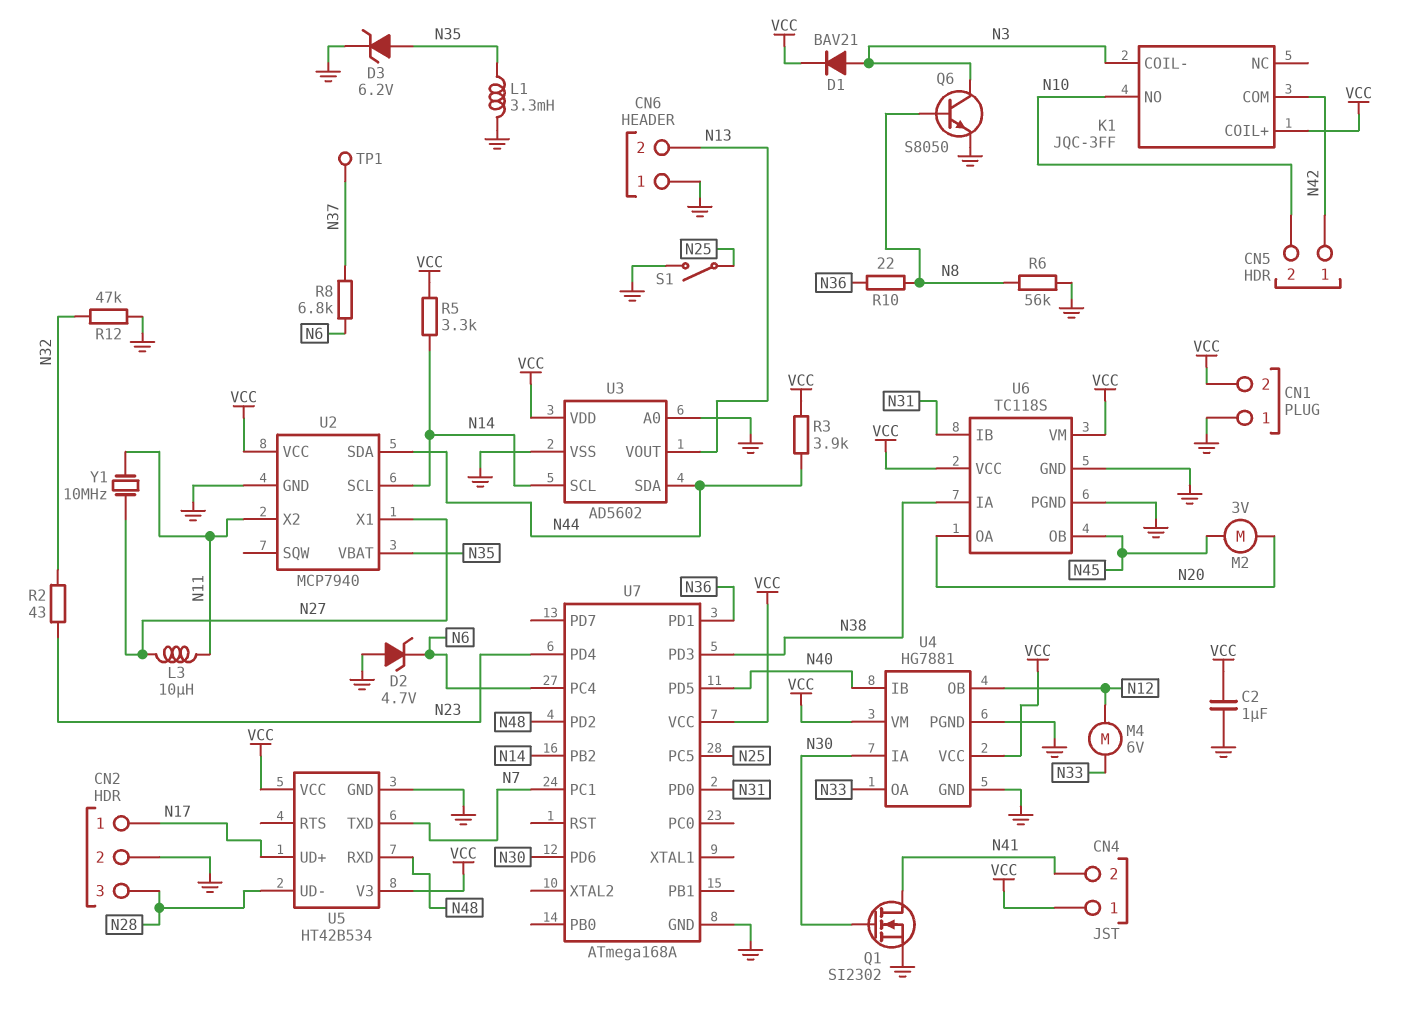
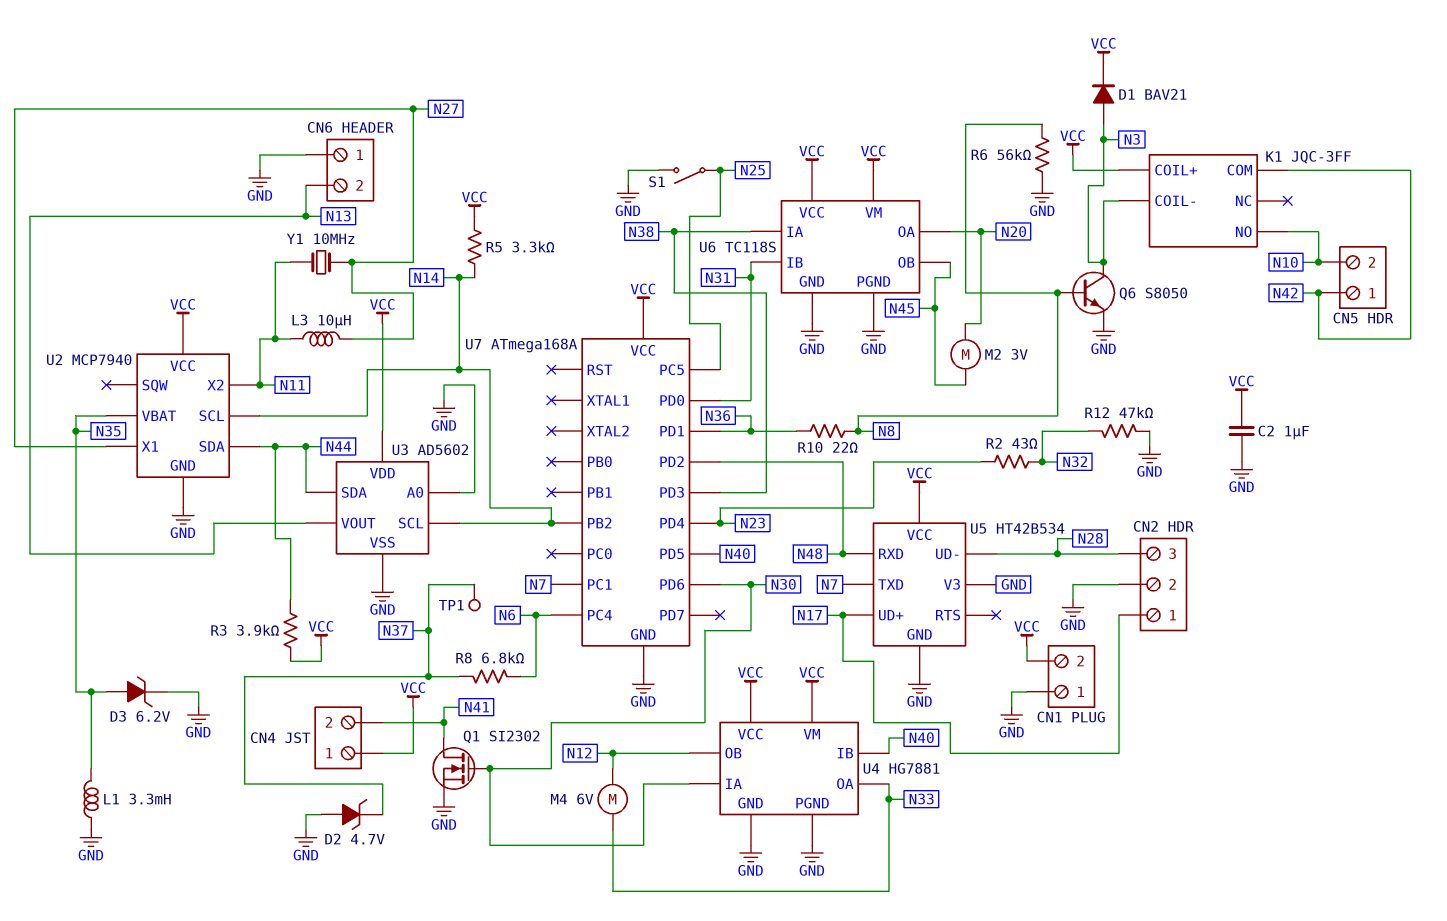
D2: zener 4.7V (A GND, K N6) -> zener 4.7V (A GND, K N37)
U5 pin V3: VCC -> GND

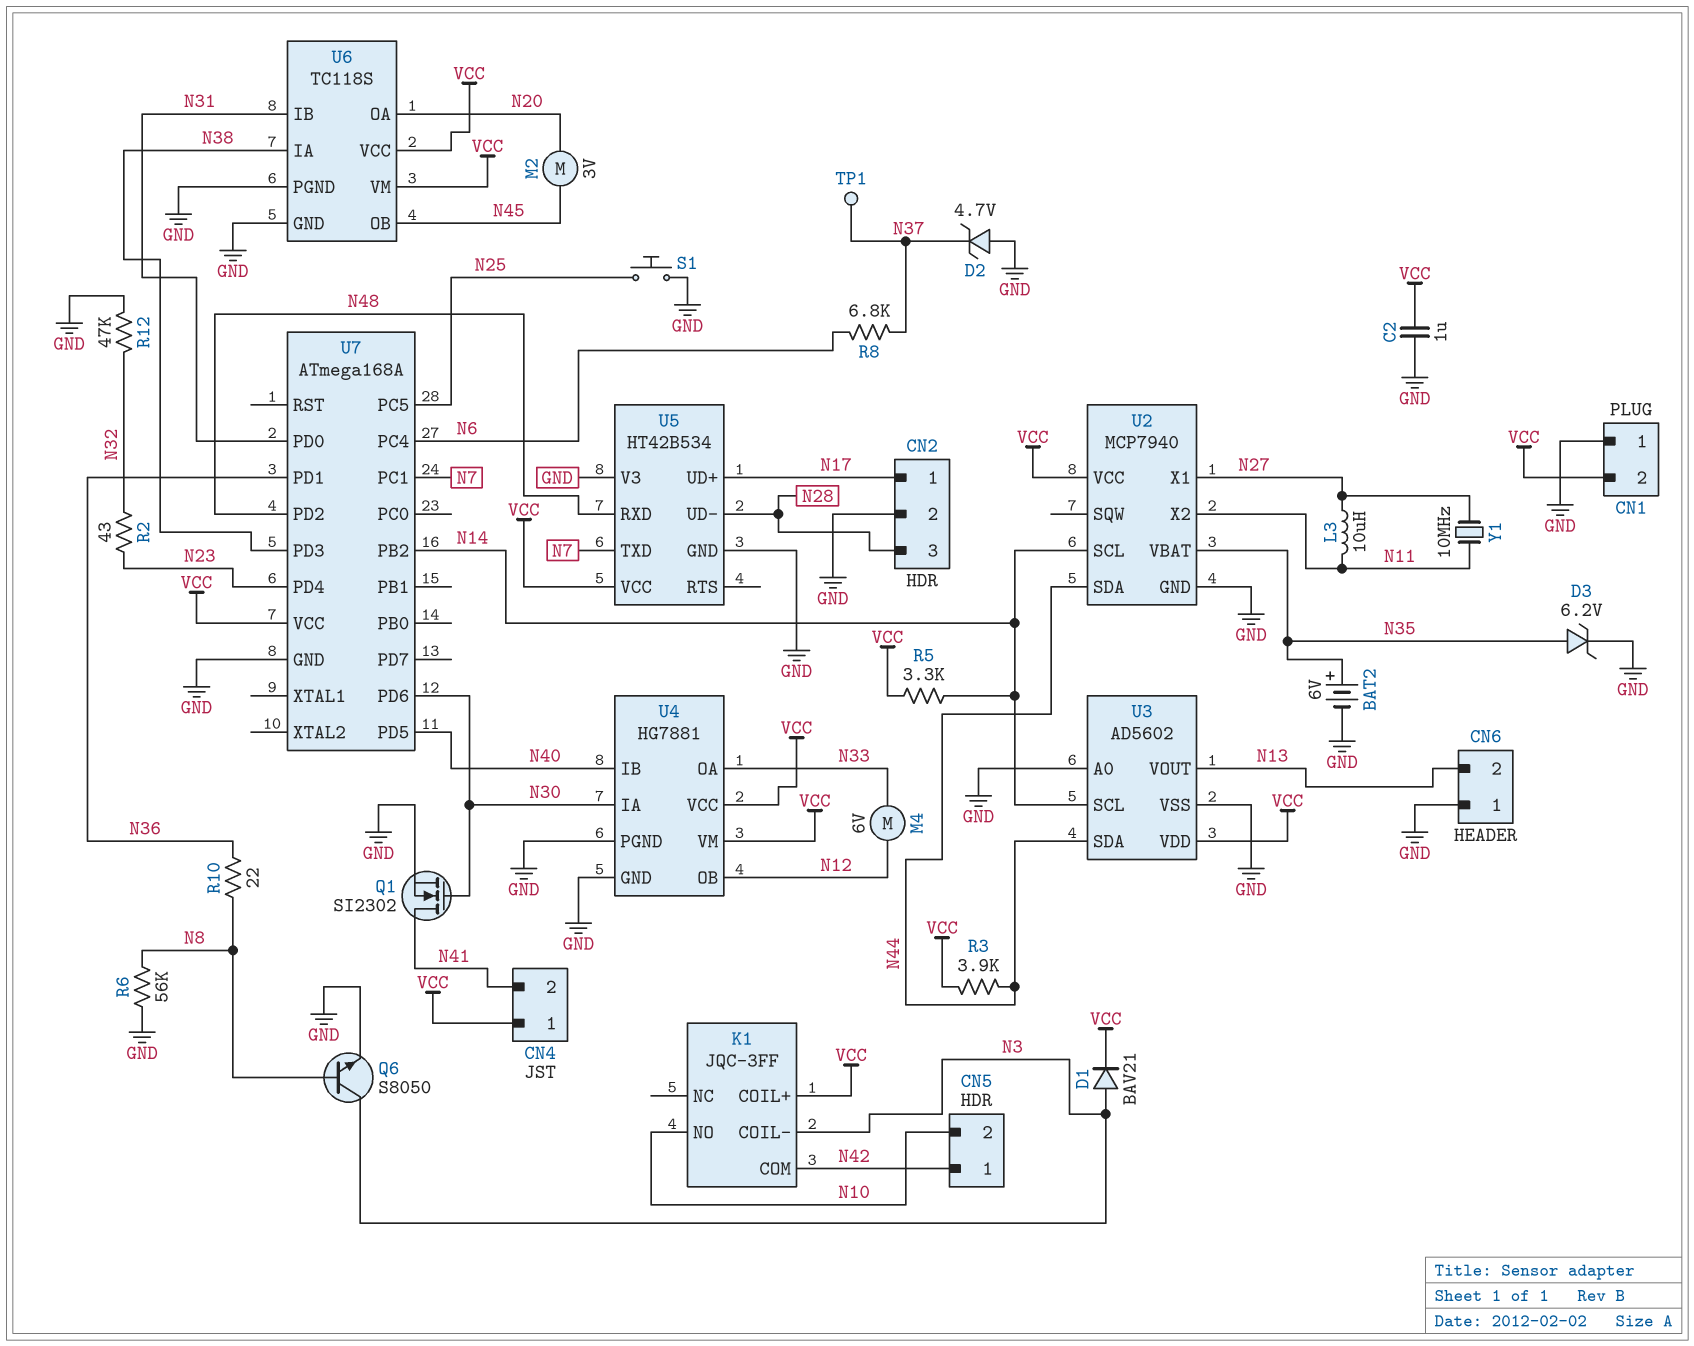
BAT2: none -> 6V (plus N35, minus GND)
L1: 3.3mH (GND, N35) -> none
S1: switch (GND, N25) -> button (GND, N25)

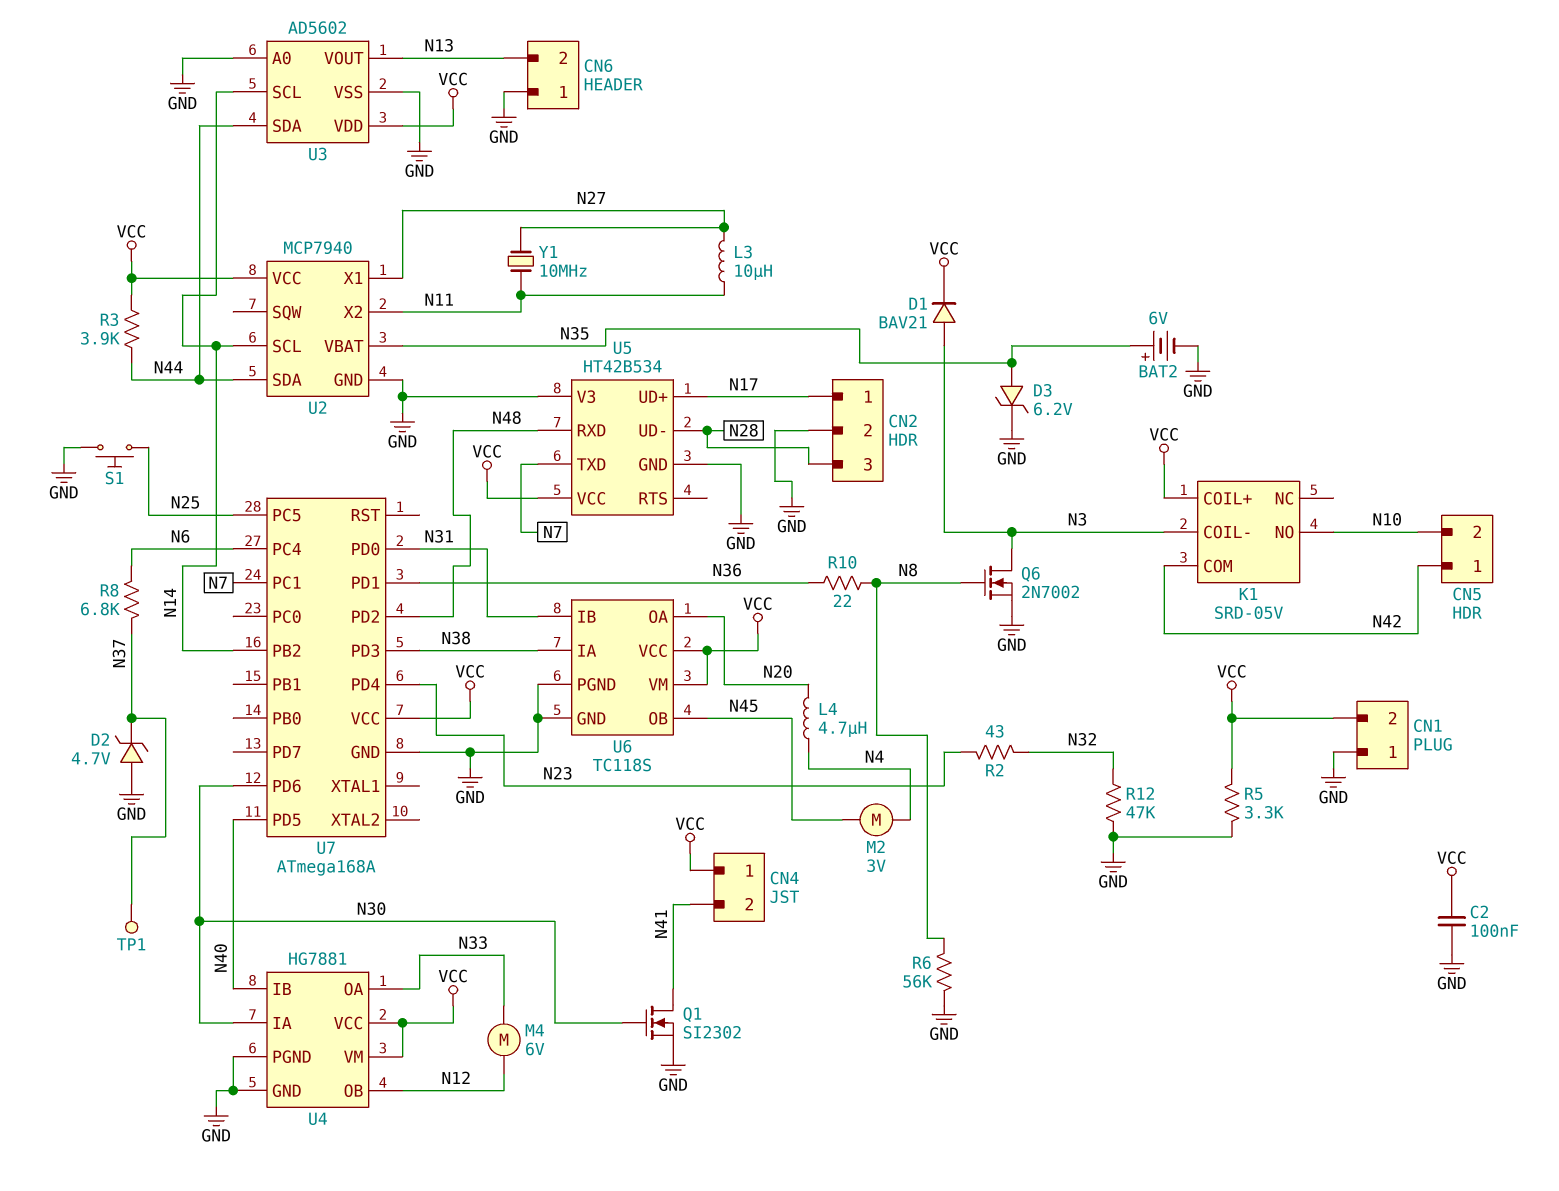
C2: 1uF (GND, VCC) -> 100nF (GND, VCC)
K1: JQC-3FF -> SRD-05V
L4: none -> 4.7uH (N4, N20)
M2: motor 3V (N20, N45) -> motor 3V (N4, N45)
Q6: NPN S8050 (B N8, C N3, E GND) -> NMOS 2N7002 (G N8, D N3, S GND)
R5: 3.3k (N14, VCC) -> 3.3k (GND, VCC)

